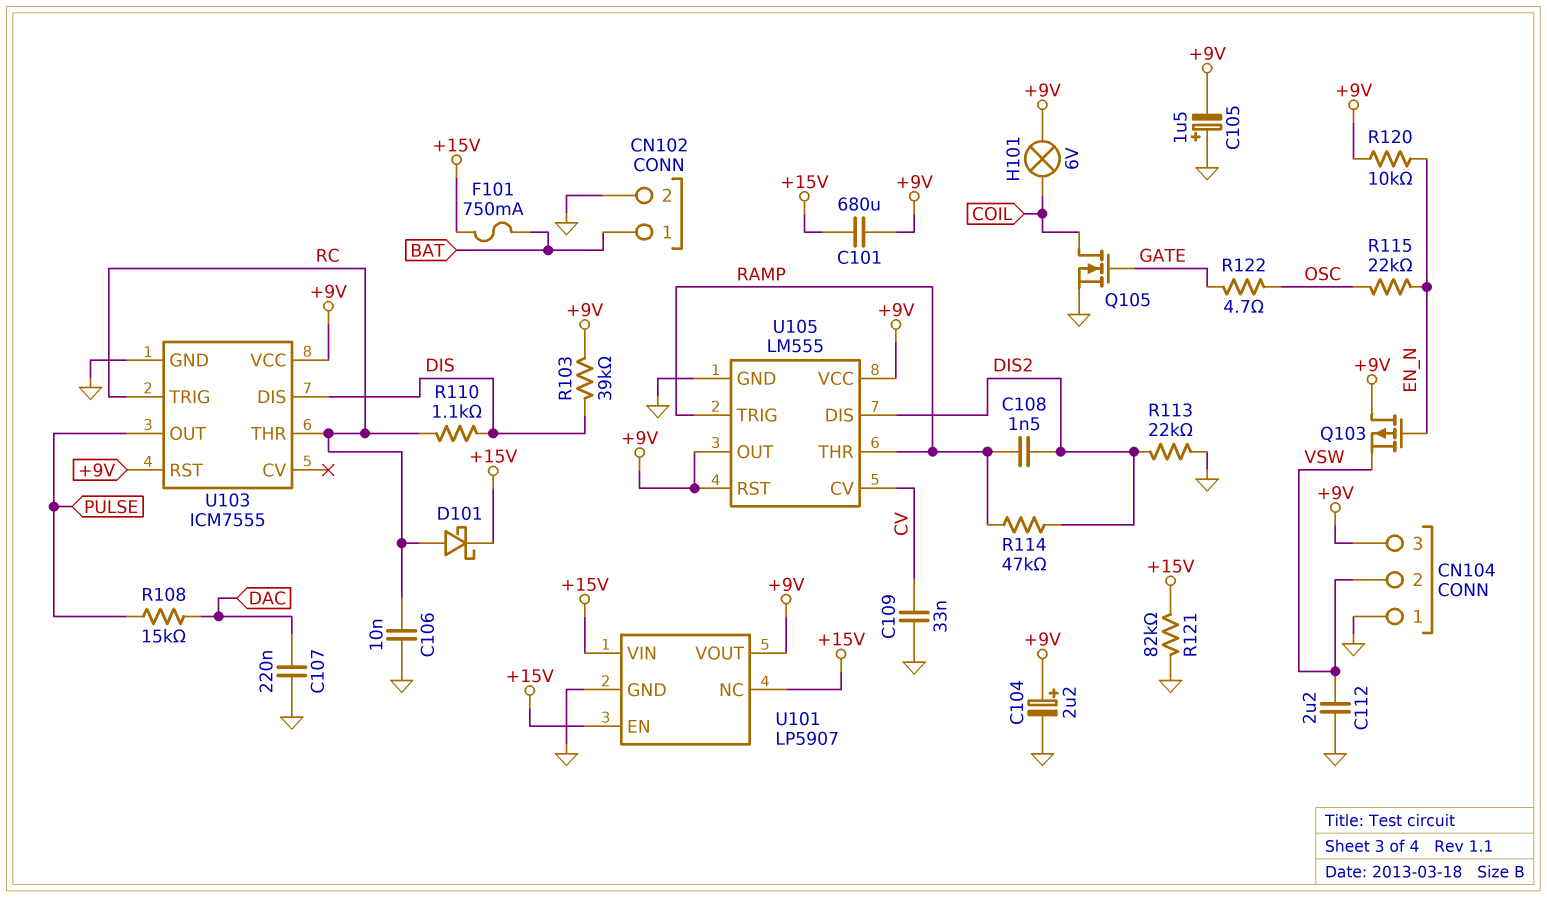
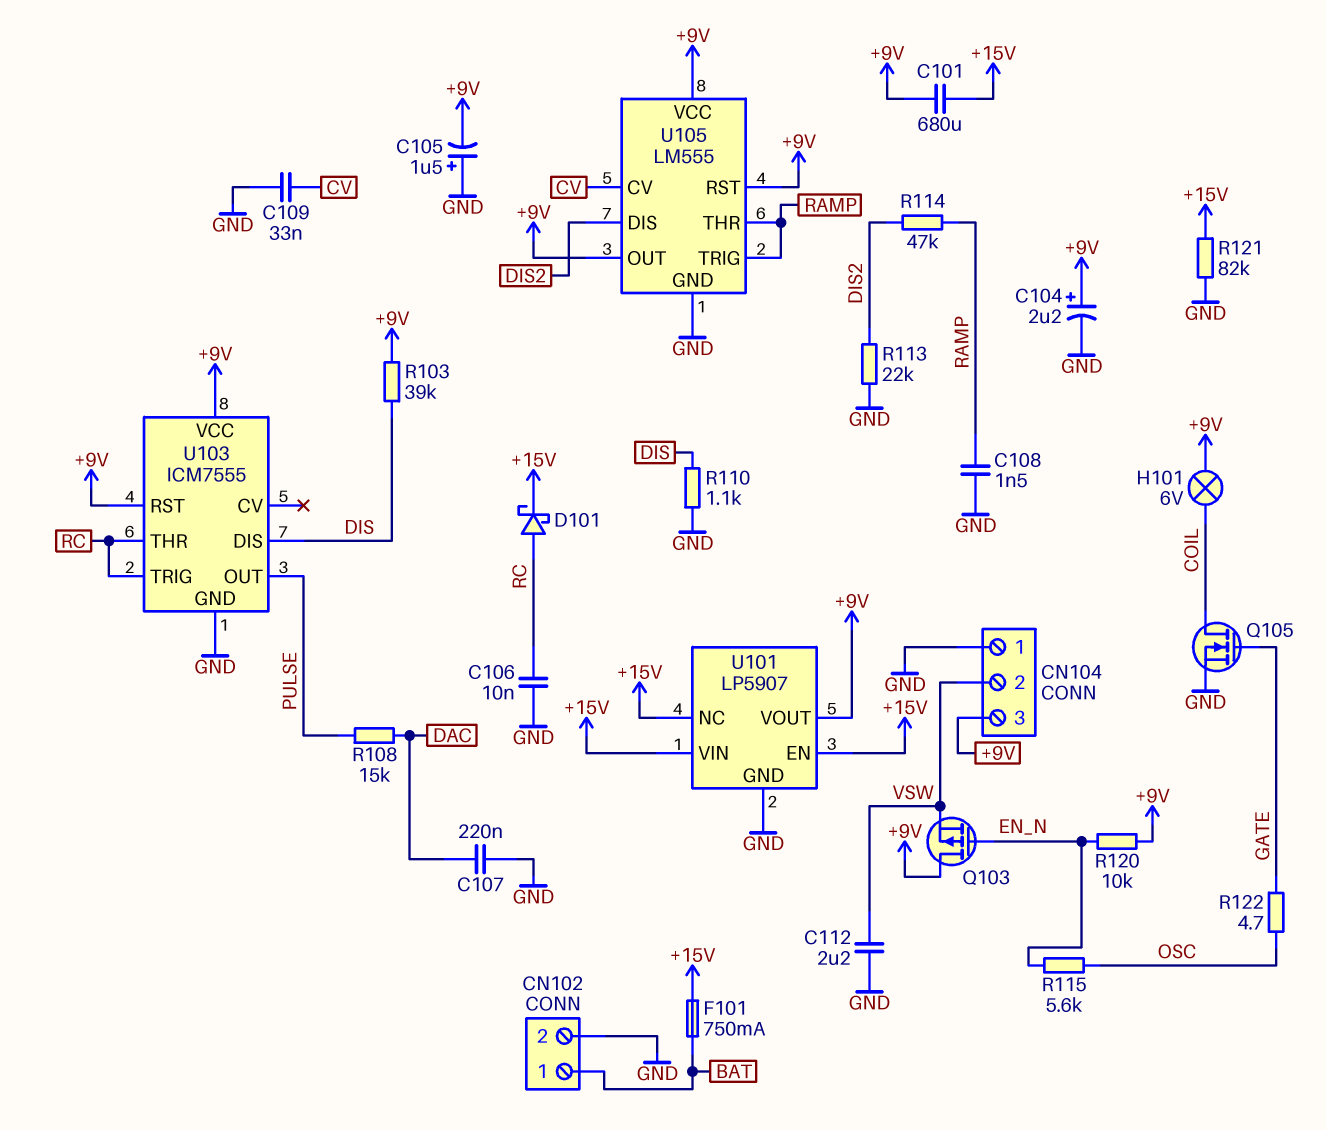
C108: 1.5nF (DIS2, RAMP) -> 1.5nF (GND, RAMP)
R110: 1.1k (DIS, RC) -> 1.1k (DIS, GND)
R115: 22k (EN_N, OSC) -> 5.6k (EN_N, OSC)

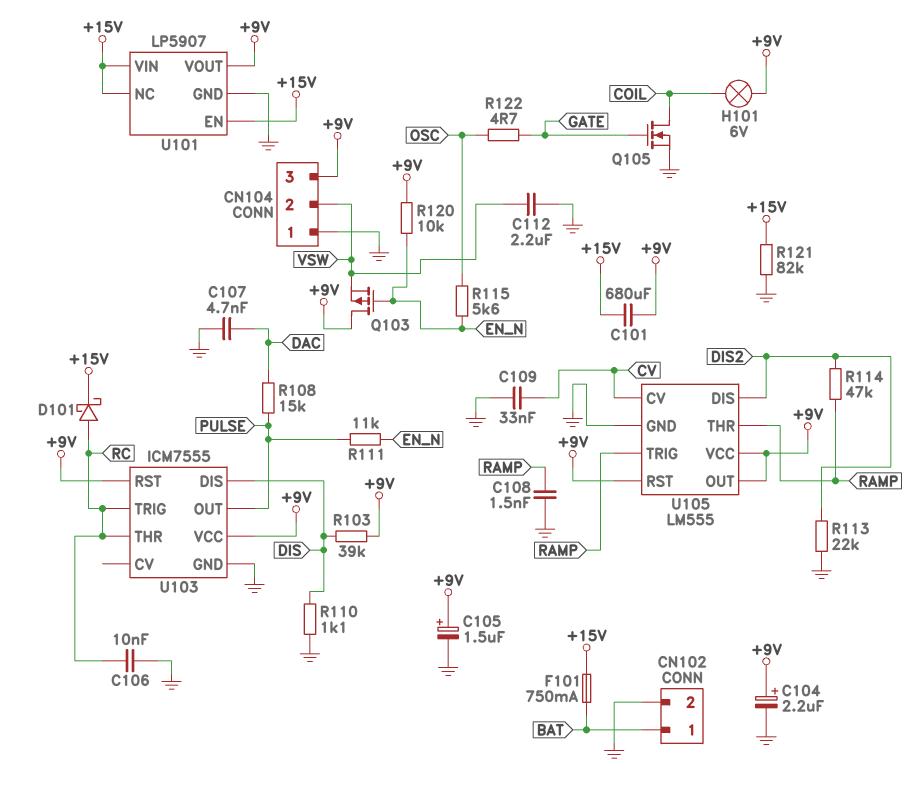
C105: 1.5uF (plus GND, minus +9V) -> 1.5uF (plus +9V, minus GND)
C107: 220nF (DAC, GND) -> 4.7nF (DAC, GND)
R111: none -> 11k (EN_N, PULSE)

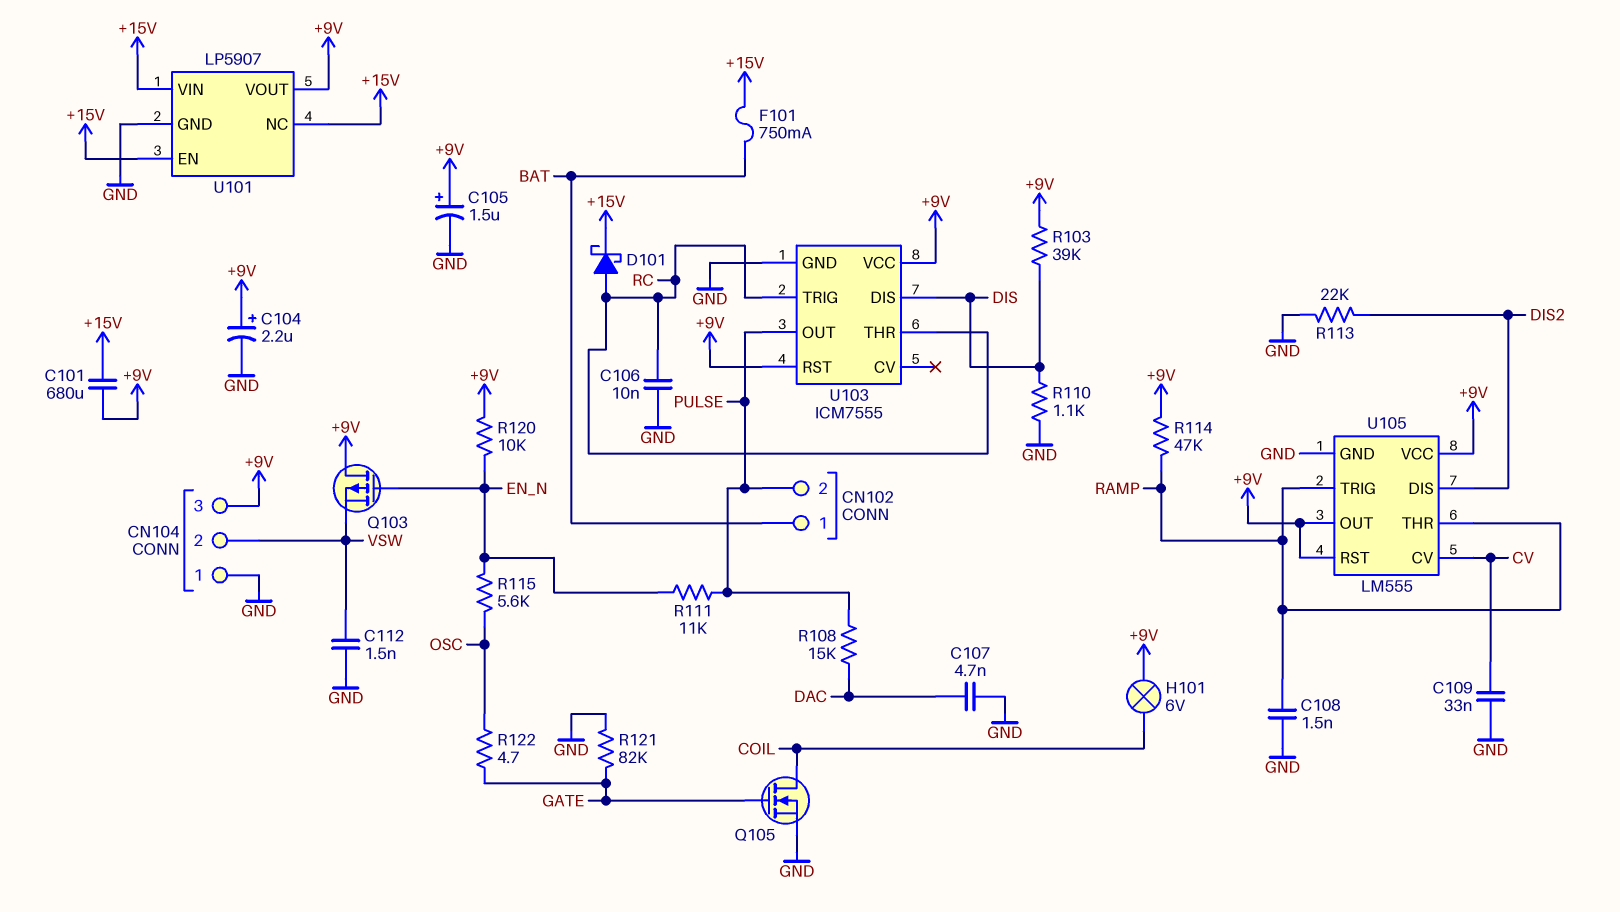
C112: 2.2uF (GND, VSW) -> 1.5nF (GND, VSW)
CN102 pin 2: GND -> PULSE
R114: 47k (DIS2, RAMP) -> 47k (+9V, RAMP)
R121: 82k (+15V, GND) -> 82k (GATE, GND)

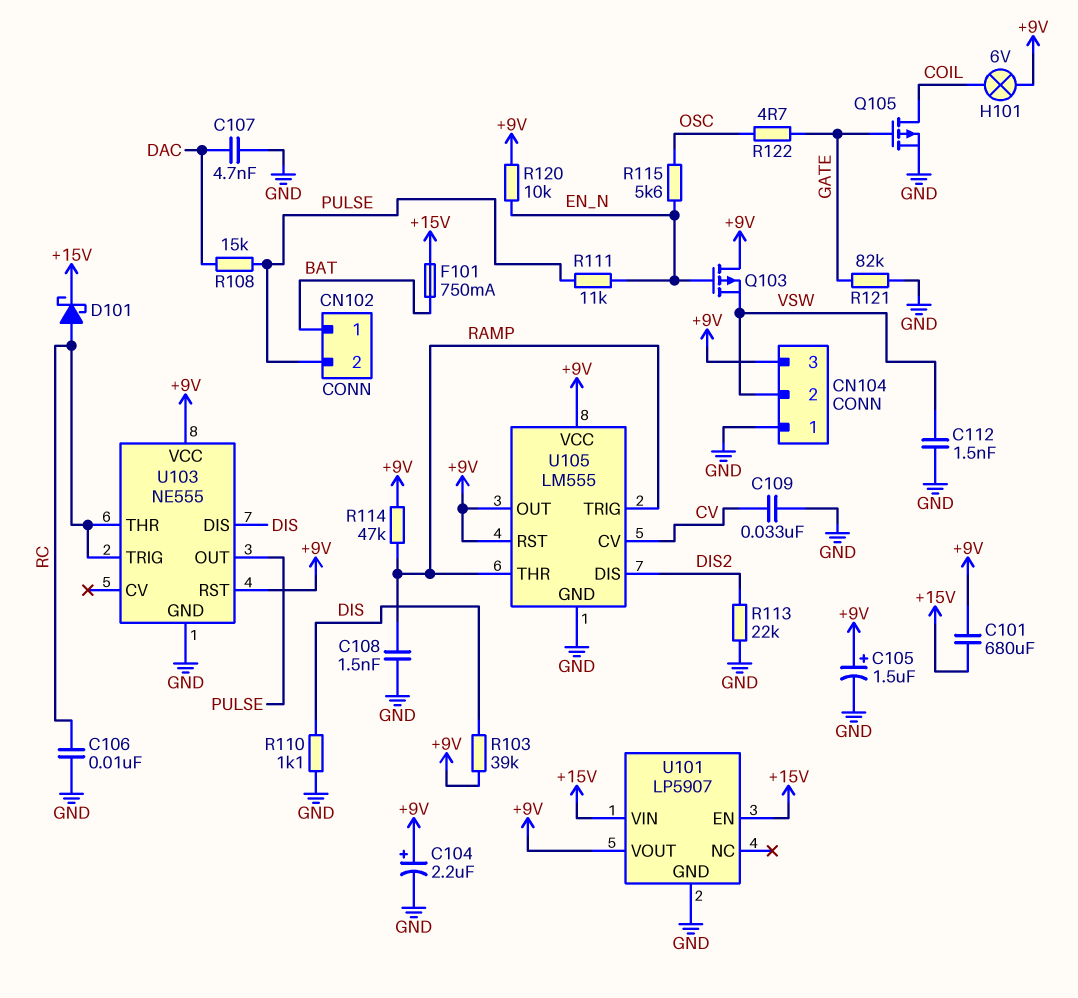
Q105: NMOS (G GATE, D COIL, S GND) -> PMOS (G GATE, D COIL, S GND)
U101 pin NC: +15V -> none
U103: ICM7555 -> NE555

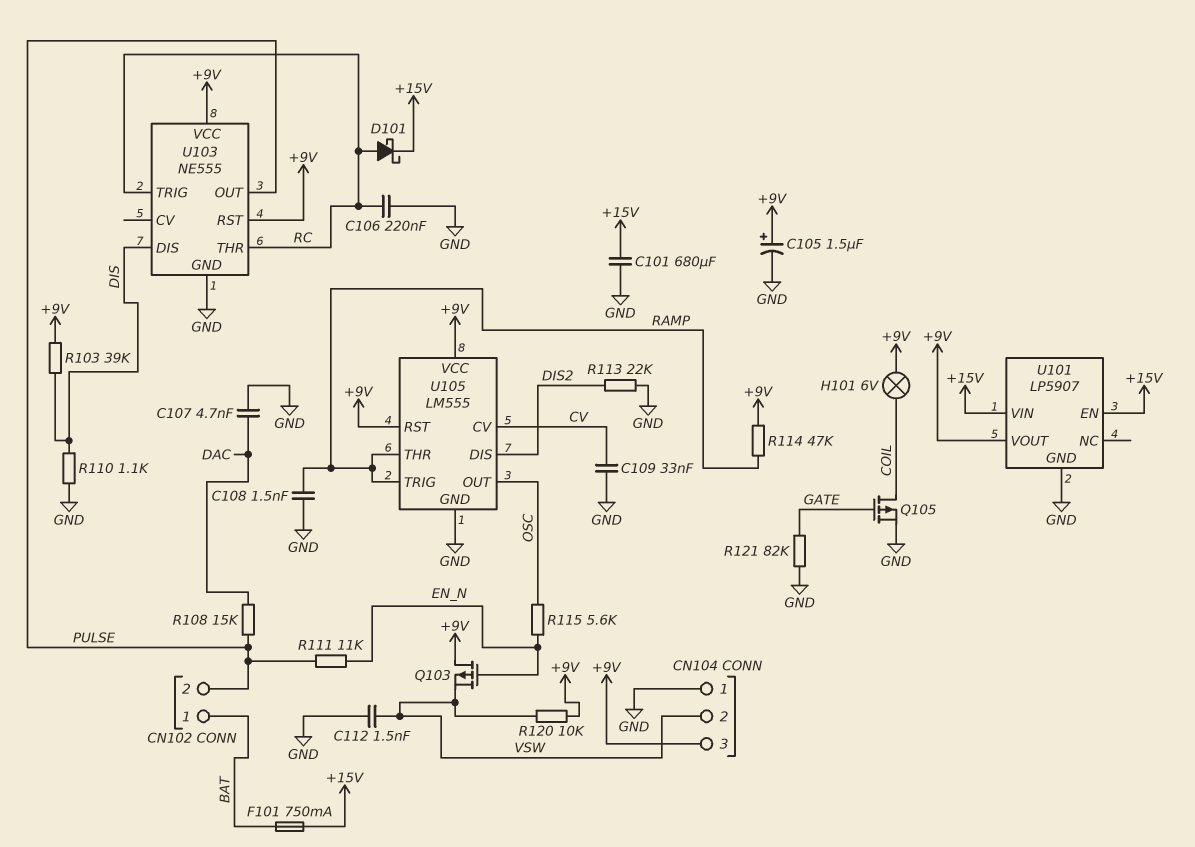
C101: 680uF (+9V, +15V) -> 680uF (+15V, GND)
C104: 2.2uF (plus +9V, minus GND) -> none
C106: 10nF (GND, RC) -> 220nF (GND, RC)
R120: 10k (+9V, EN_N) -> 10k (+9V, VSW)
R122: 4.7 (GATE, OSC) -> none
U105 pin OUT: +9V -> OSC

